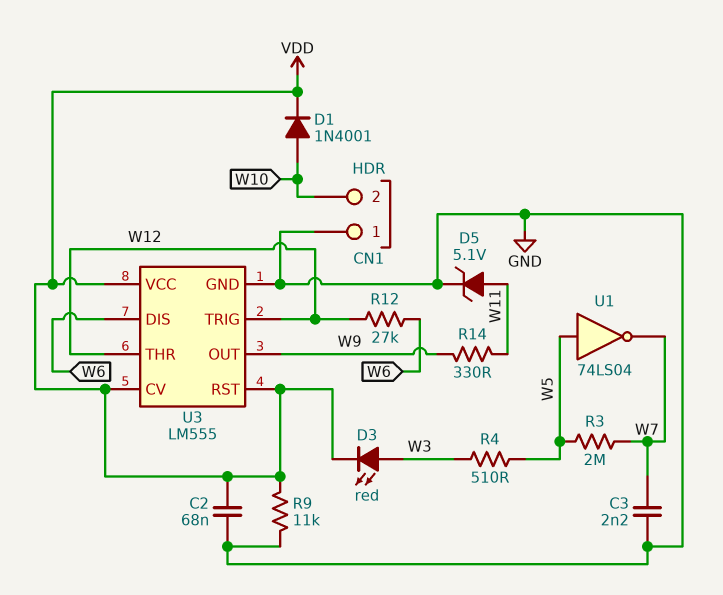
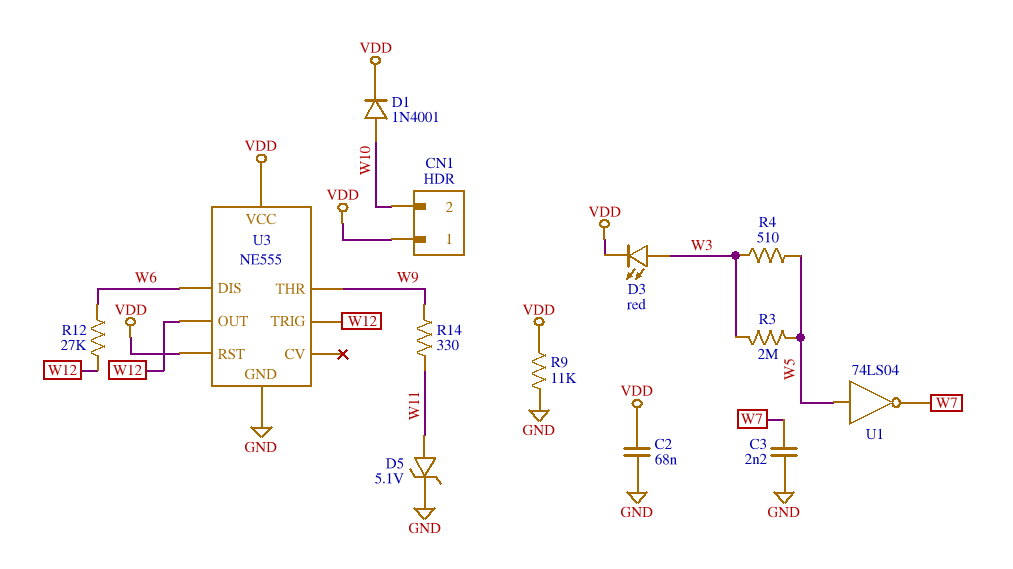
CN1 pin 1: GND -> VDD
R3: 2M (W5, W7) -> 2M (W3, W5)
U3: LM555 -> NE555
U3 pin CV: VDD -> none
U3 pin OUT: W9 -> W12
U3 pin THR: W12 -> W9

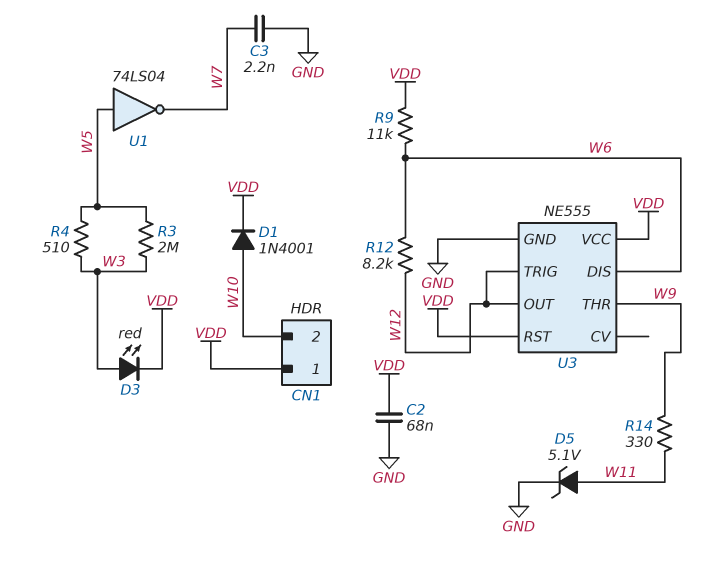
R9: 11k (GND, VDD) -> 11k (VDD, W6)
R12: 27k (W6, W12) -> 8.2k (W6, W12)

